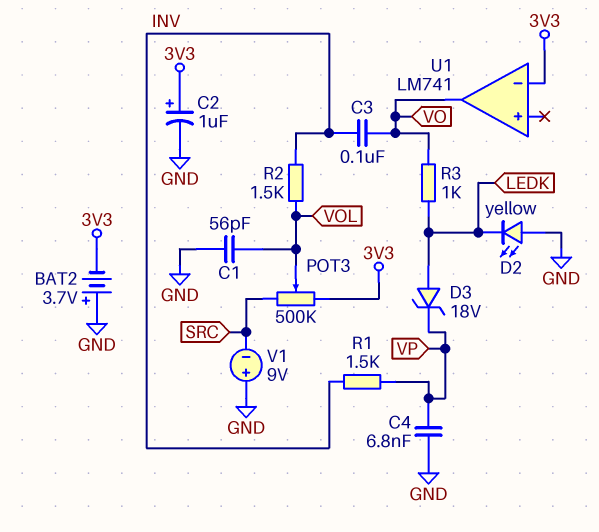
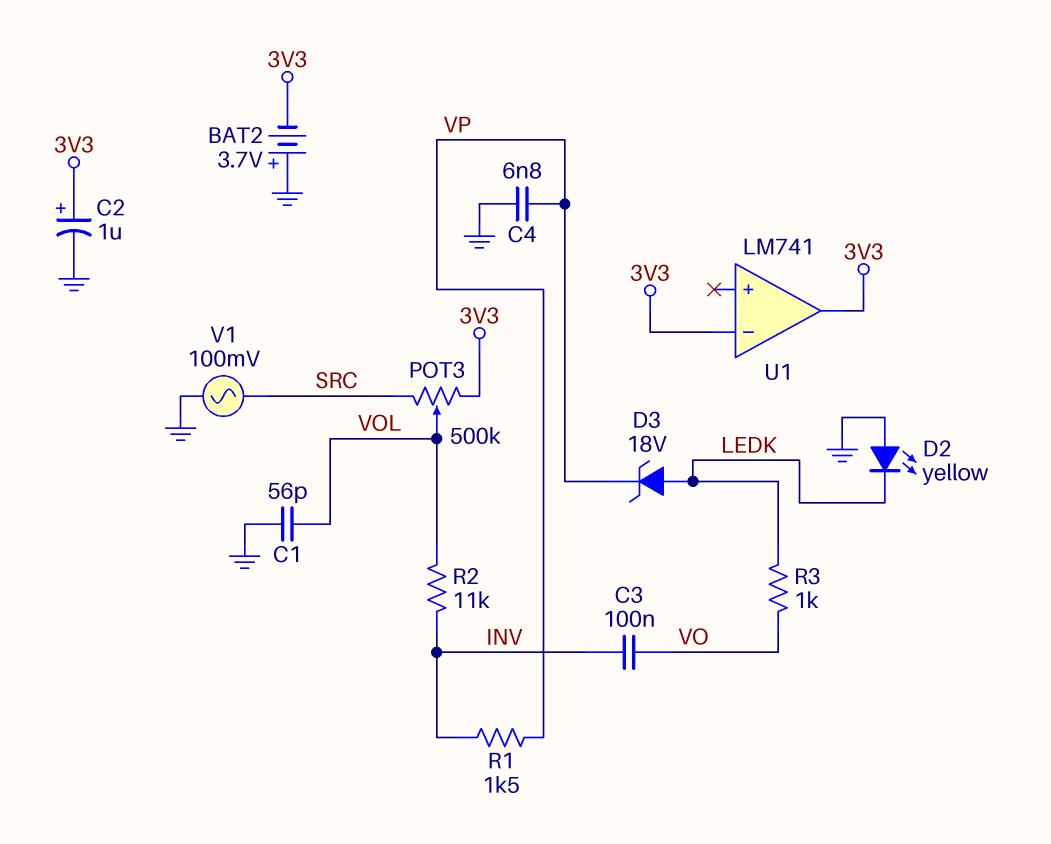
R2: 1.5k (INV, VOL) -> 11k (INV, VOL)
U1 pin out: VO -> 3V3
V1: 9V (plus GND, minus SRC) -> AC 100mV (GND, SRC)

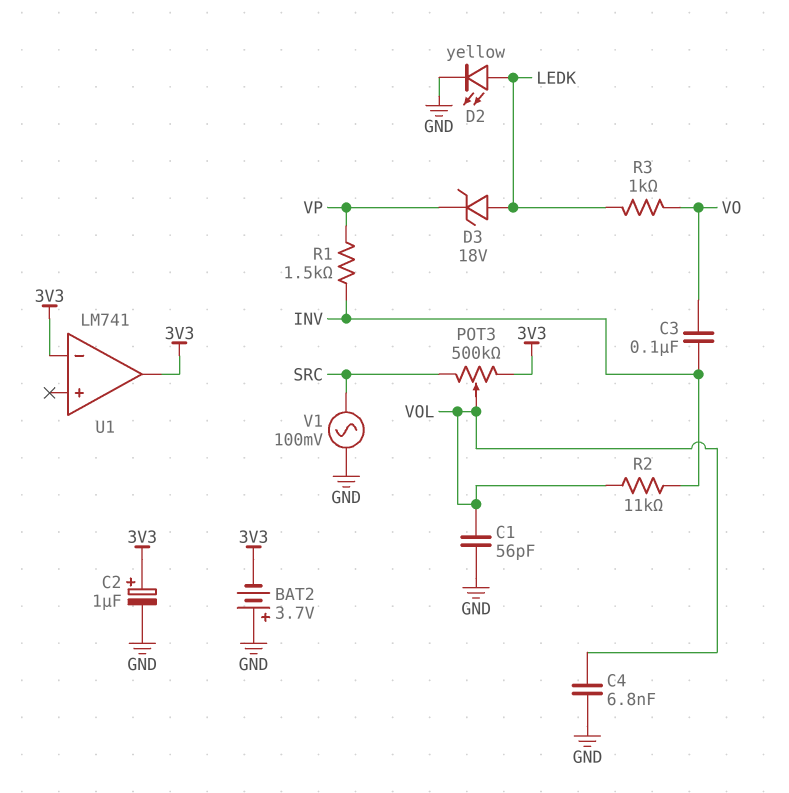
C4: 6.8nF (GND, VP) -> 6.8nF (GND, VOL)
D2: LED yellow (A GND, K LEDK) -> LED yellow (A LEDK, K GND)

